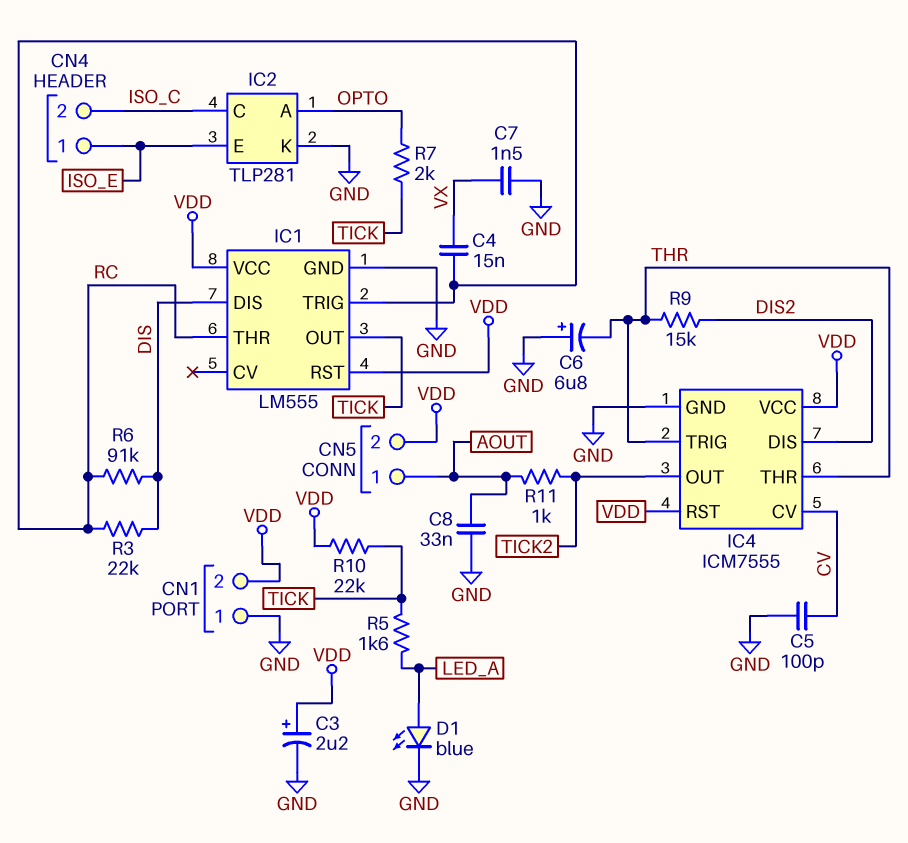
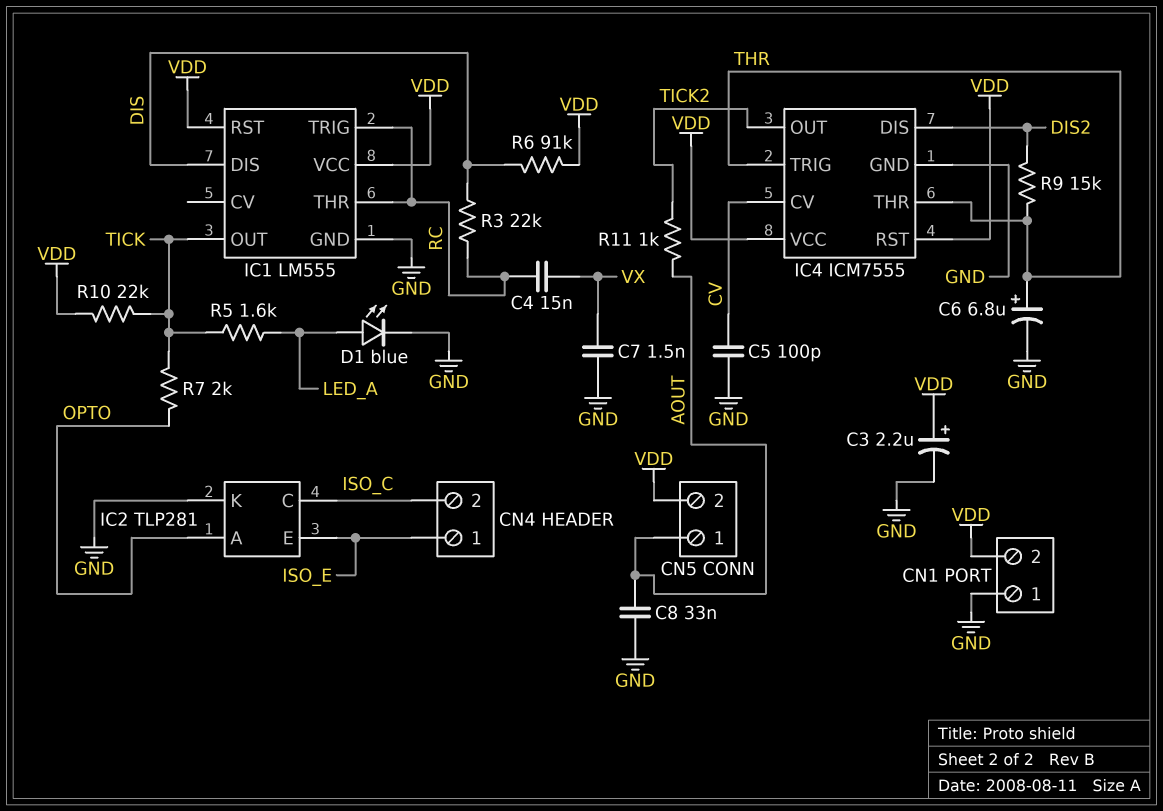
C6: 6.8uF (plus GND, minus THR) -> 6.8uF (plus THR, minus GND)
R6: 91k (DIS, RC) -> 91k (DIS, VDD)

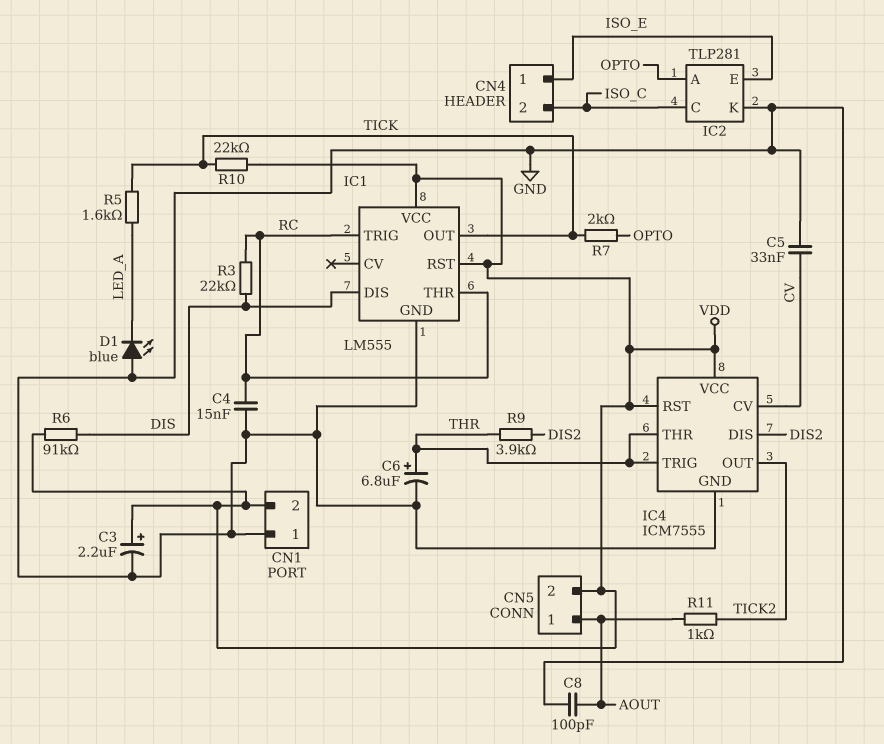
C4: 15nF (RC, VX) -> 15nF (GND, RC)
C5: 100pF (CV, GND) -> 33nF (CV, GND)
C7: 1.5nF (GND, VX) -> none
C8: 33nF (AOUT, GND) -> 100pF (AOUT, GND)
D1: LED blue (A LED_A, K GND) -> LED blue (A GND, K LED_A)
R9: 15k (DIS2, THR) -> 3.9k (DIS2, THR)

